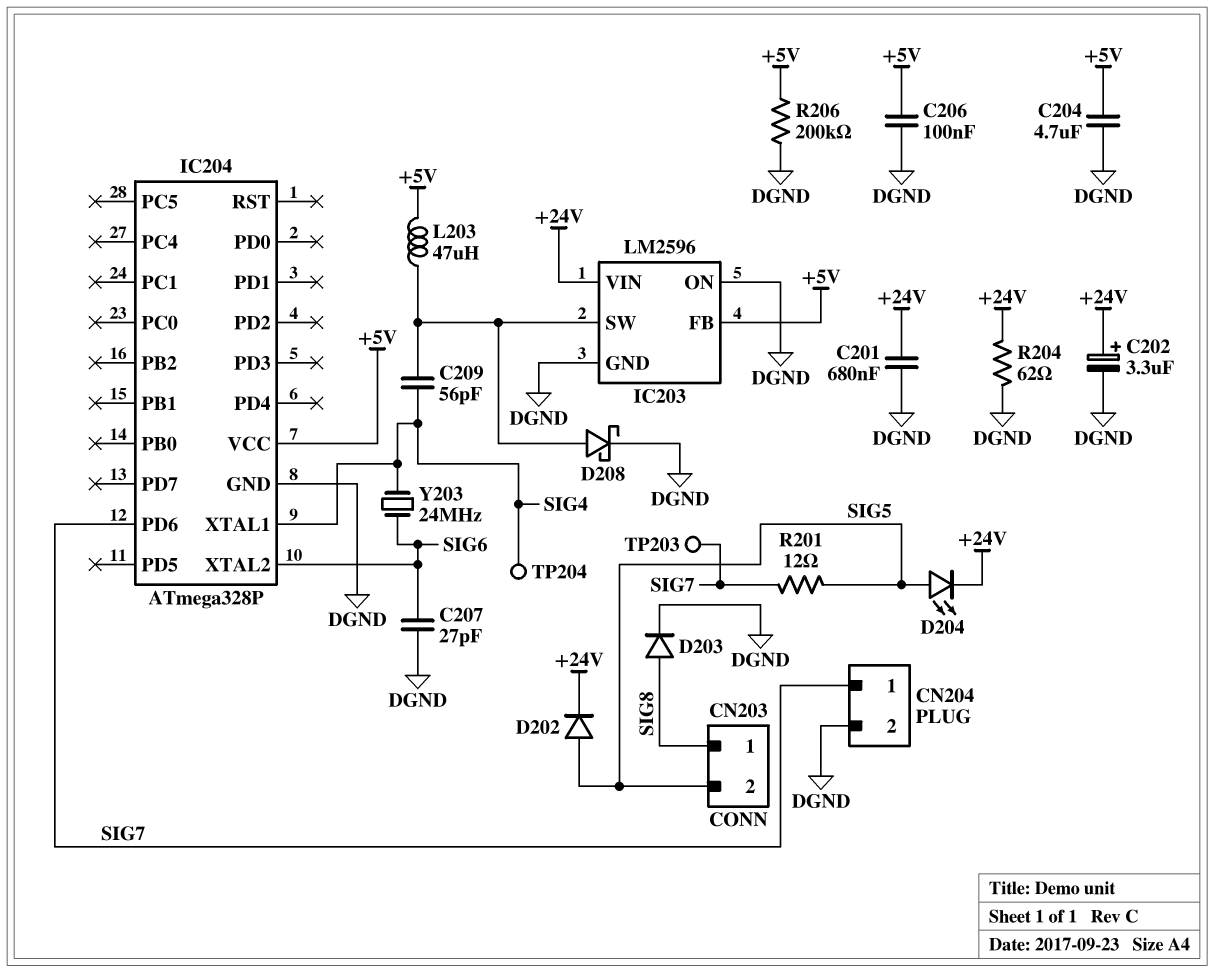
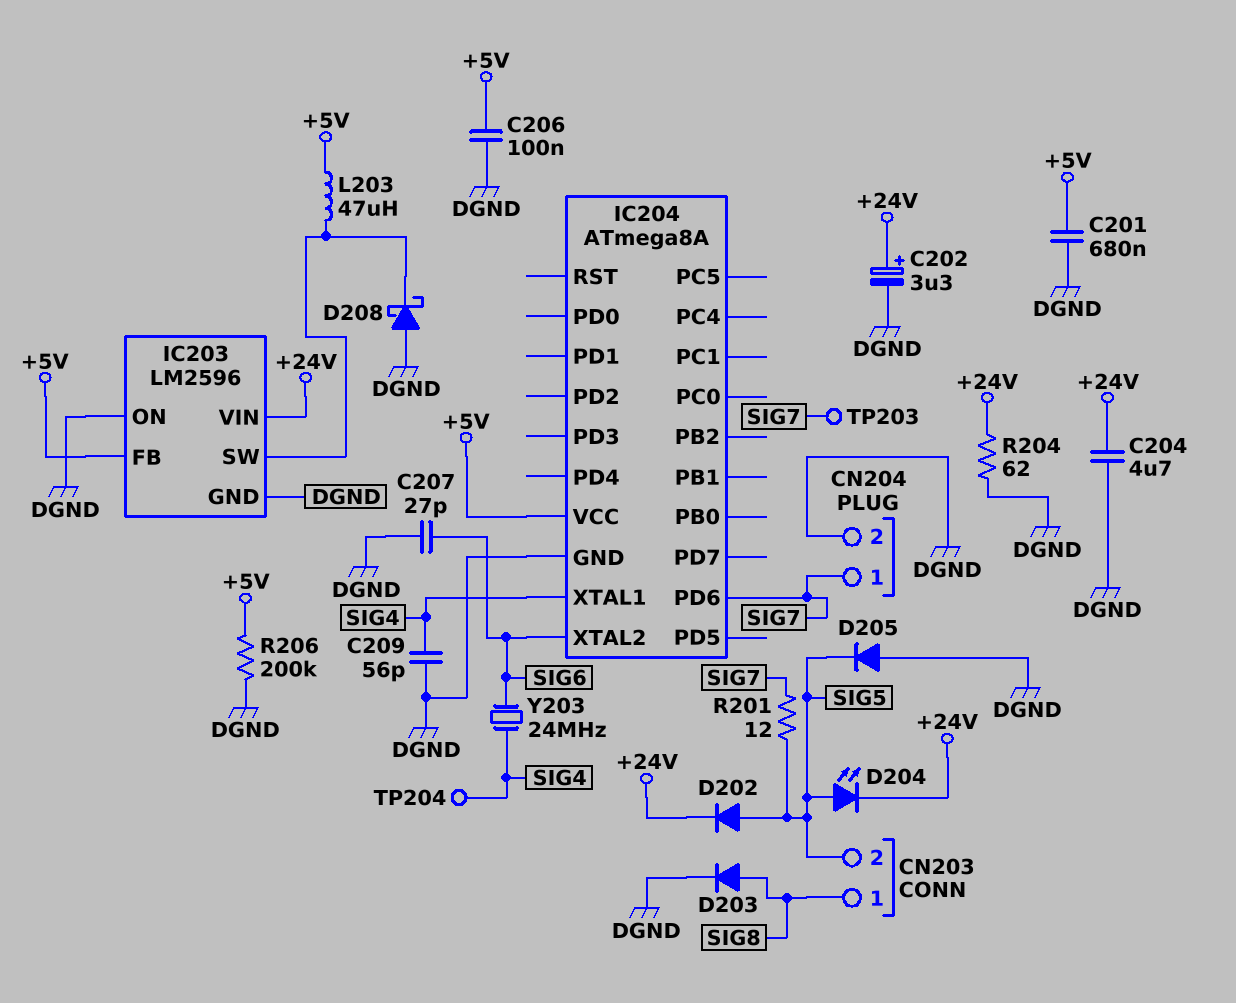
C201: 680nF (+24V, DGND) -> 680nF (+5V, DGND)
C204: 4.7uF (+5V, DGND) -> 4.7uF (+24V, DGND)
C209: 56pF (IC203/SW, SIG4) -> 56pF (DGND, SIG4)
D205: none -> diode (A DGND, K SIG5)
D208: schottky (A IC203/SW, K DGND) -> schottky (A DGND, K IC203/SW)
IC204: ATmega328P -> ATmega8A

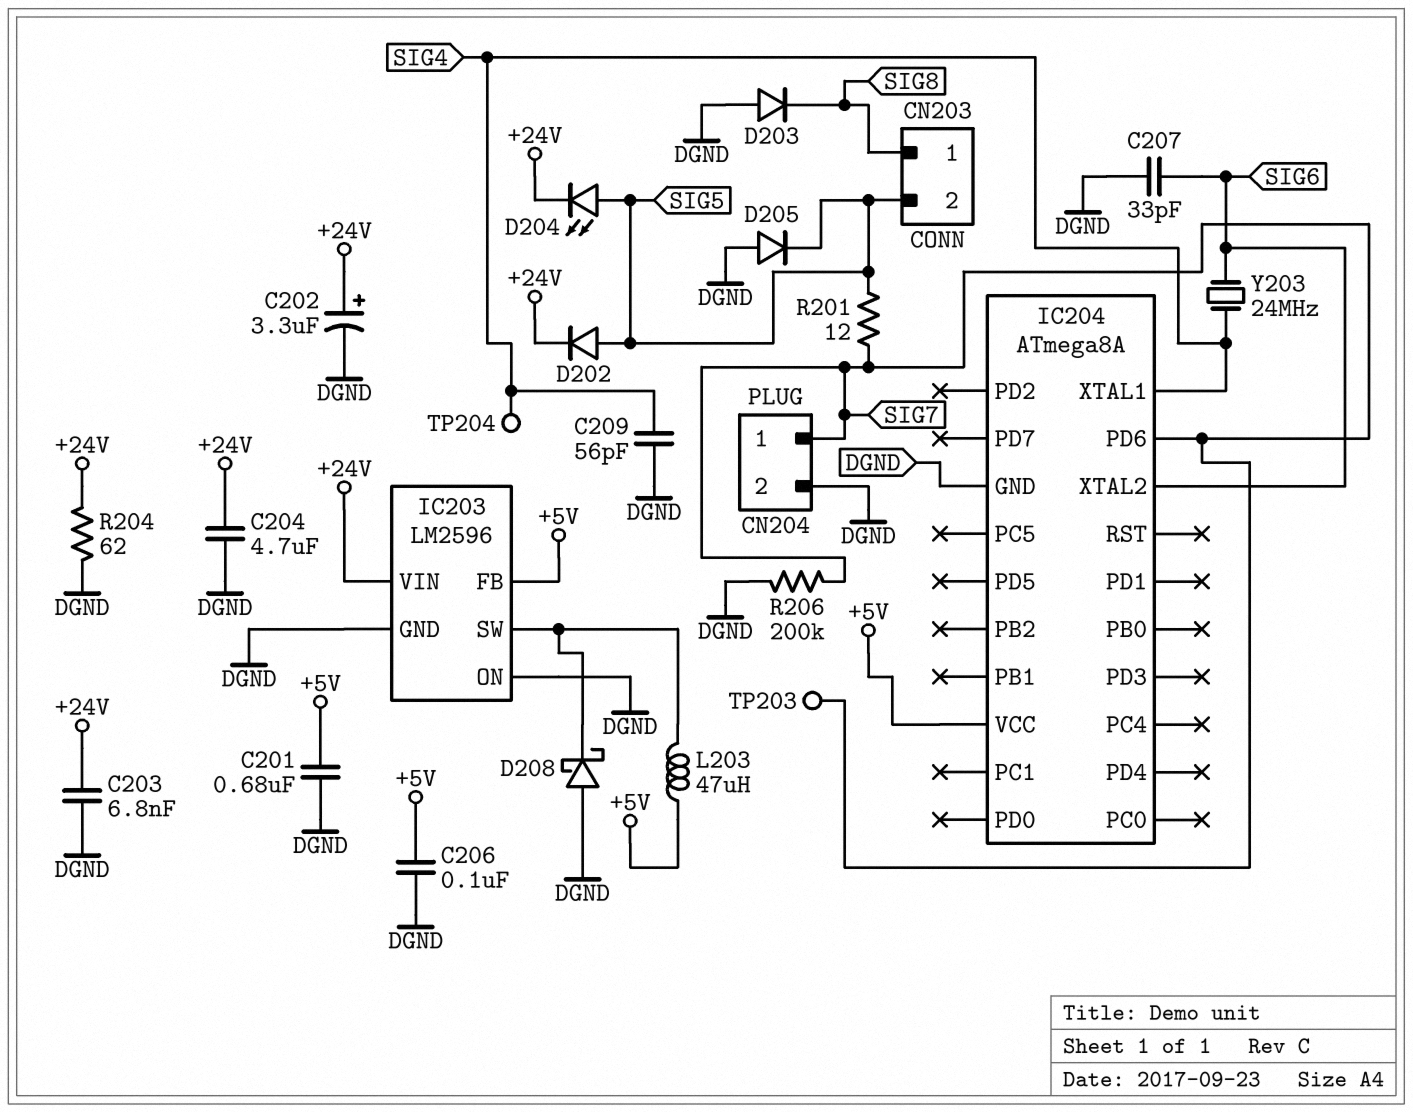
C203: none -> 6.8nF (+24V, DGND)
C207: 27pF (DGND, SIG6) -> 33pF (DGND, SIG6)
D203: diode (A SIG8, K DGND) -> diode (A DGND, K SIG8)
R206: 200k (+5V, DGND) -> 200k (DGND, SIG7)

